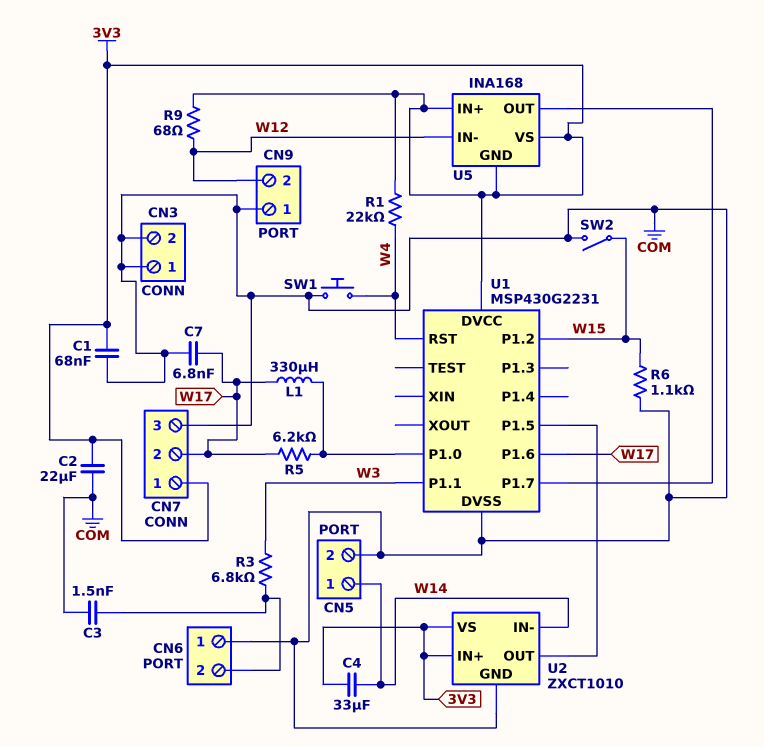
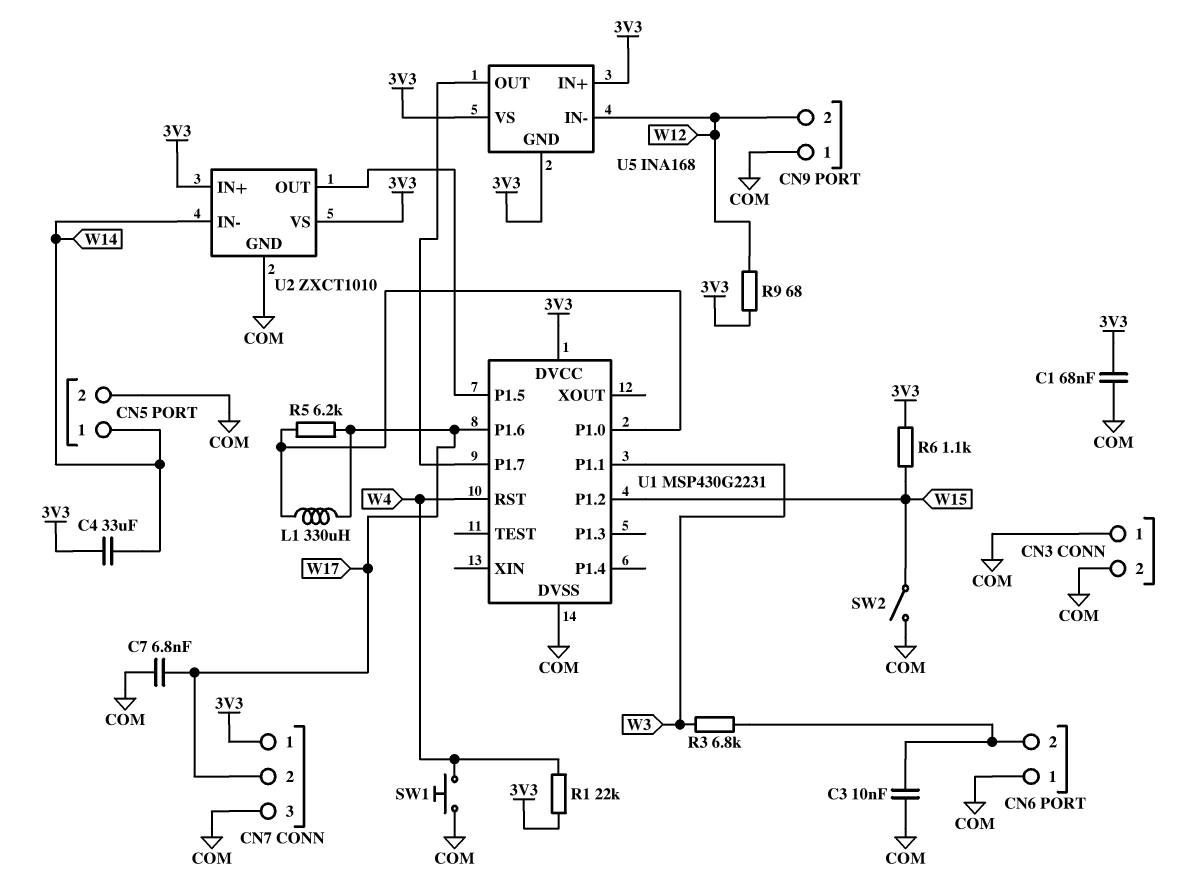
C2: 22uF (3V3, COM) -> none
C3: 1.5nF (CN6/2, COM) -> 10nF (CN6/2, COM)
R6: 1.1k (COM, W15) -> 1.1k (3V3, W15)

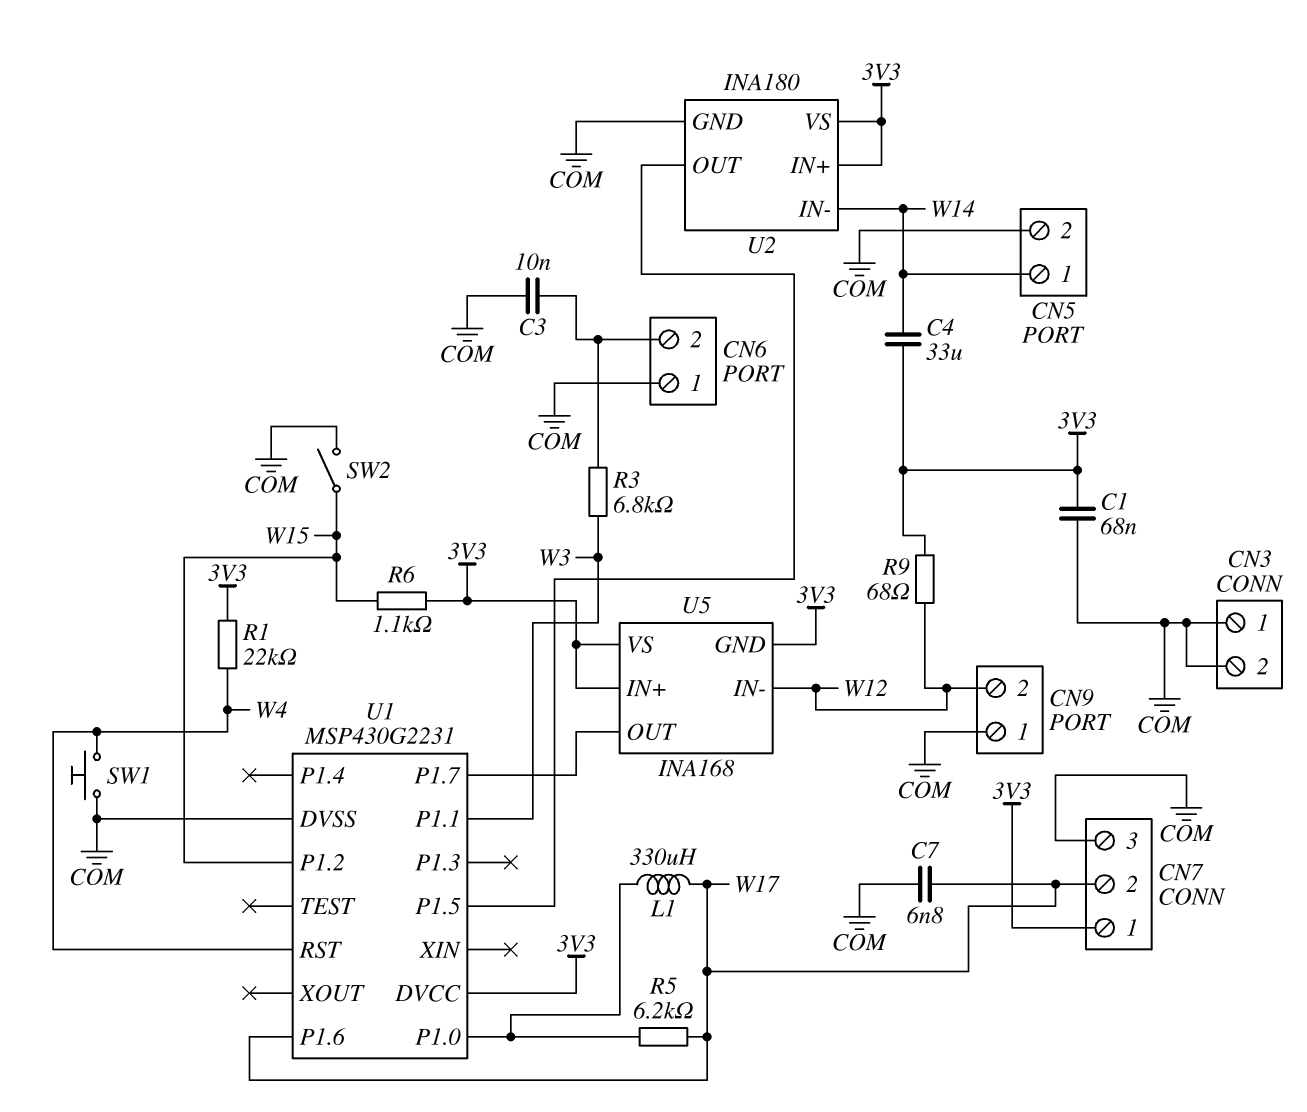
U2: ZXCT1010 -> INA180

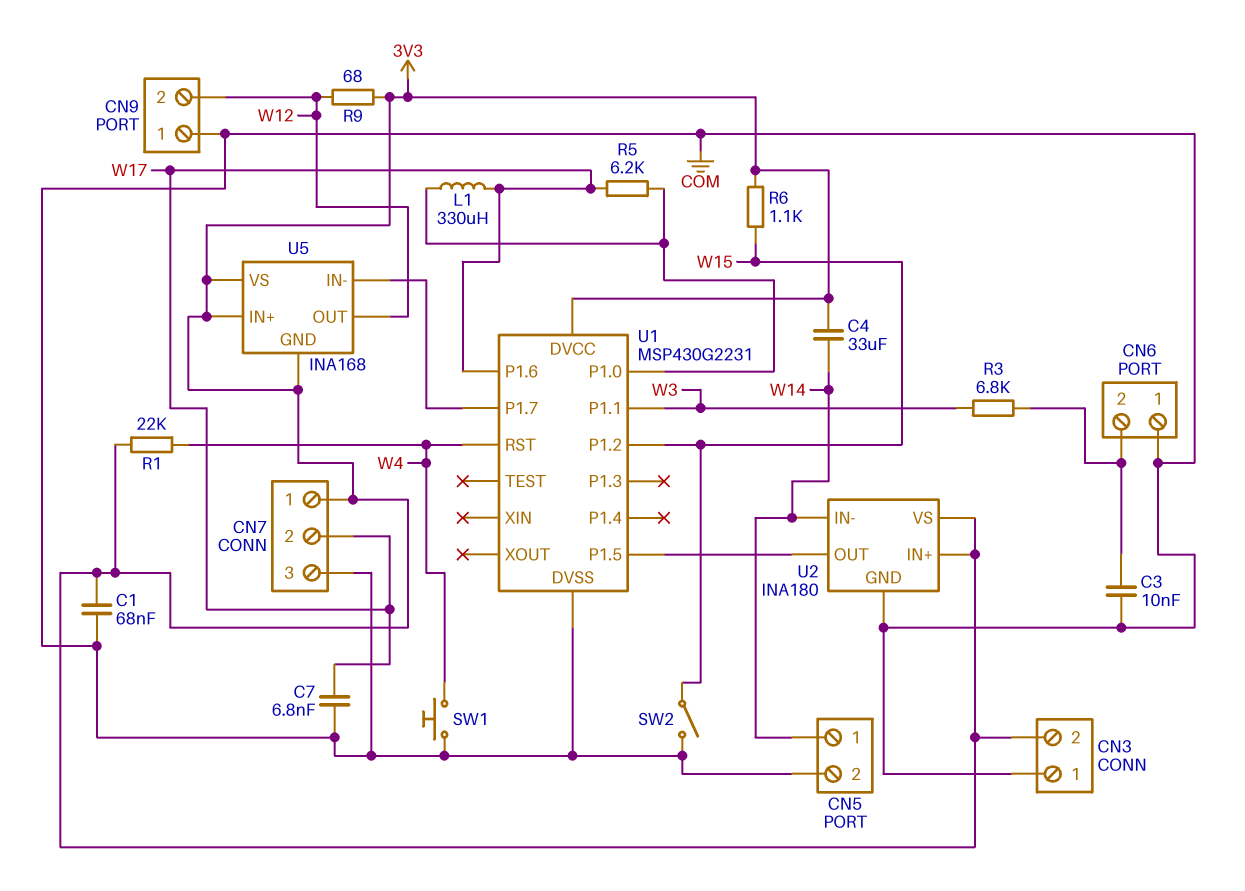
CN3 pin 2: COM -> 3V3
U5 pin IN-: W12 -> U1/P1.7
U5 pin OUT: U1/P1.7 -> W12

